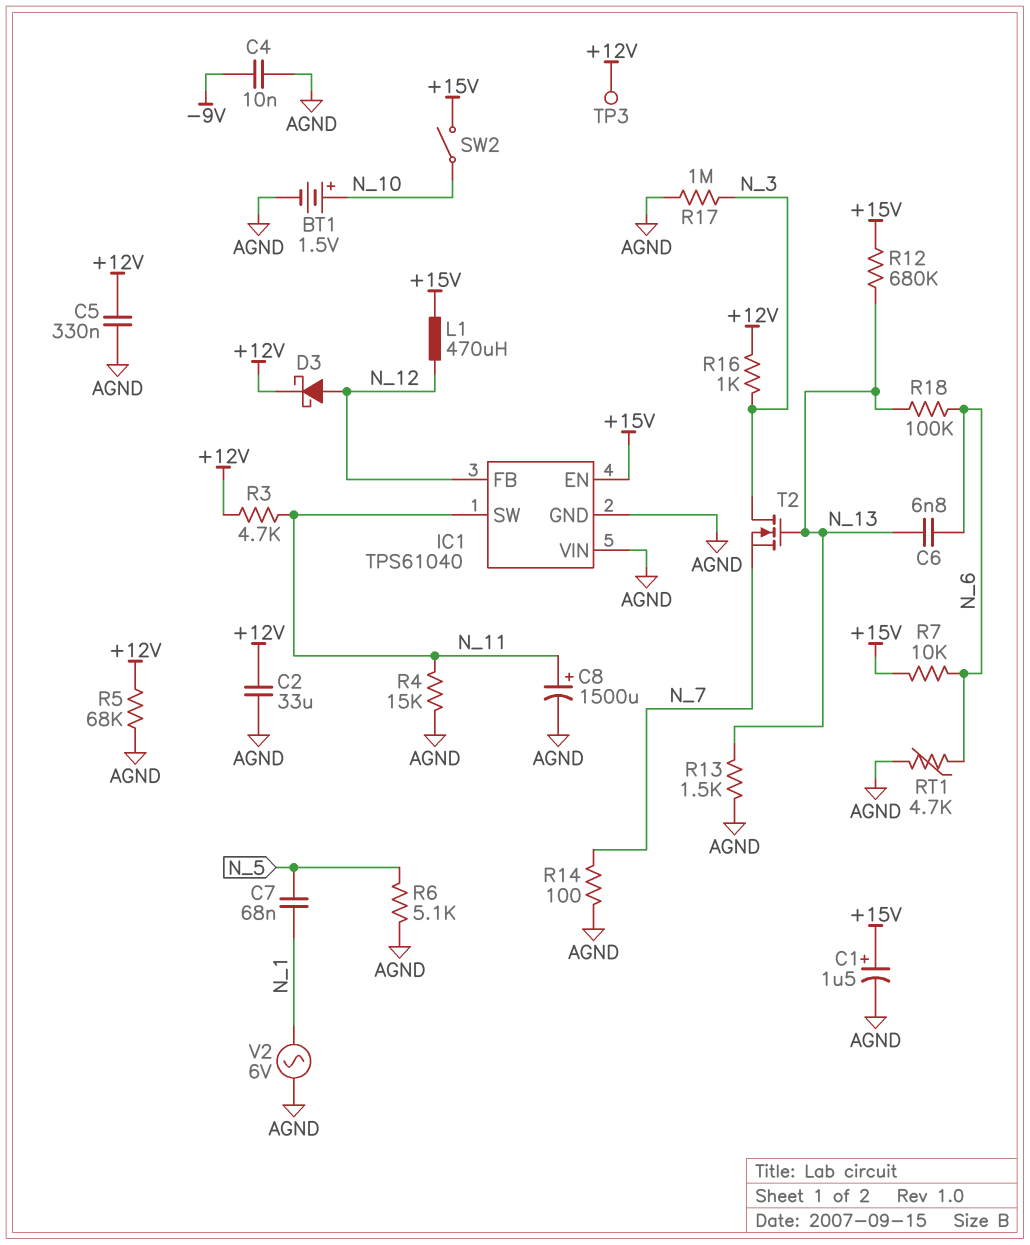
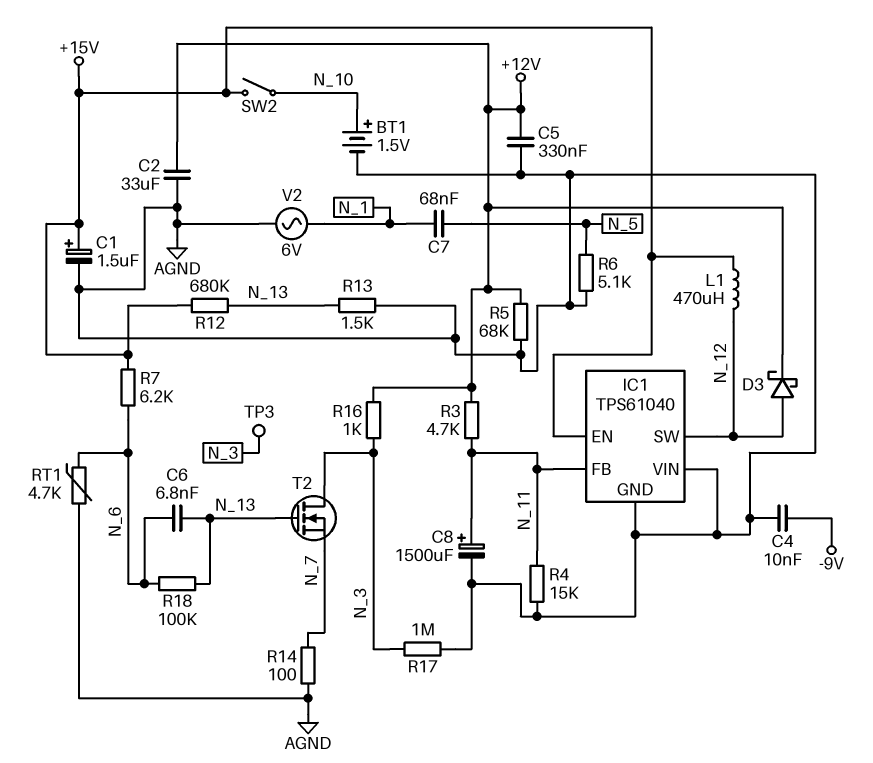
IC1 pin FB: N_12 -> N_11
IC1 pin SW: N_11 -> N_12
R7: 10k (+15V, N_6) -> 6.2k (+15V, N_6)
TP3: test point (+12V) -> test point (N_3)

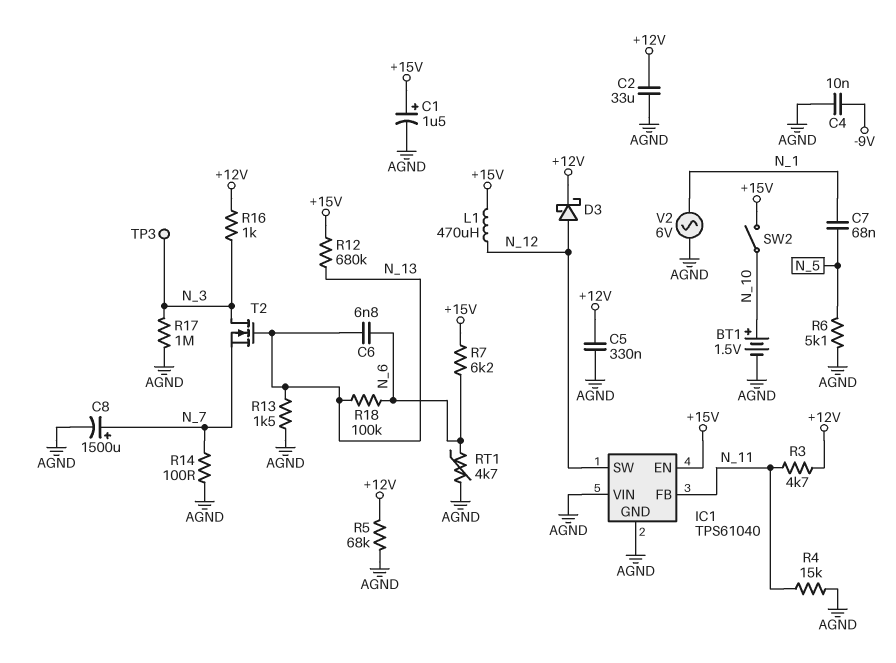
C8: 1500uF (plus N_11, minus AGND) -> 1500uF (plus N_7, minus AGND)

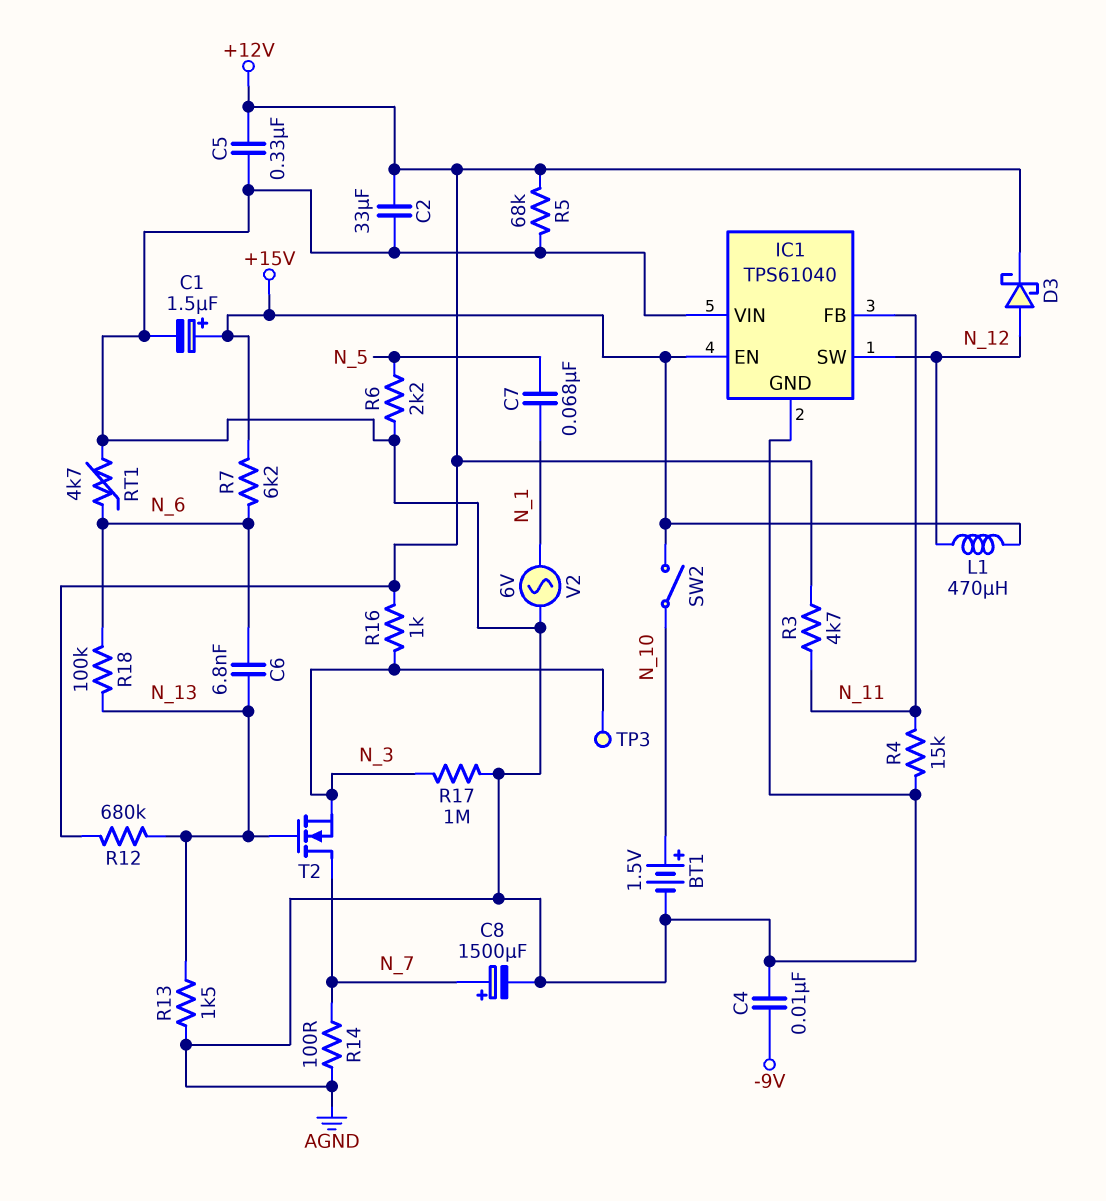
R6: 5.1k (AGND, N_5) -> 2.2k (AGND, N_5)
R12: 680k (+15V, N_13) -> 680k (+12V, N_13)
T2: NMOS (G N_13, D N_3, S N_7) -> NMOS (G N_13, D N_7, S N_3)

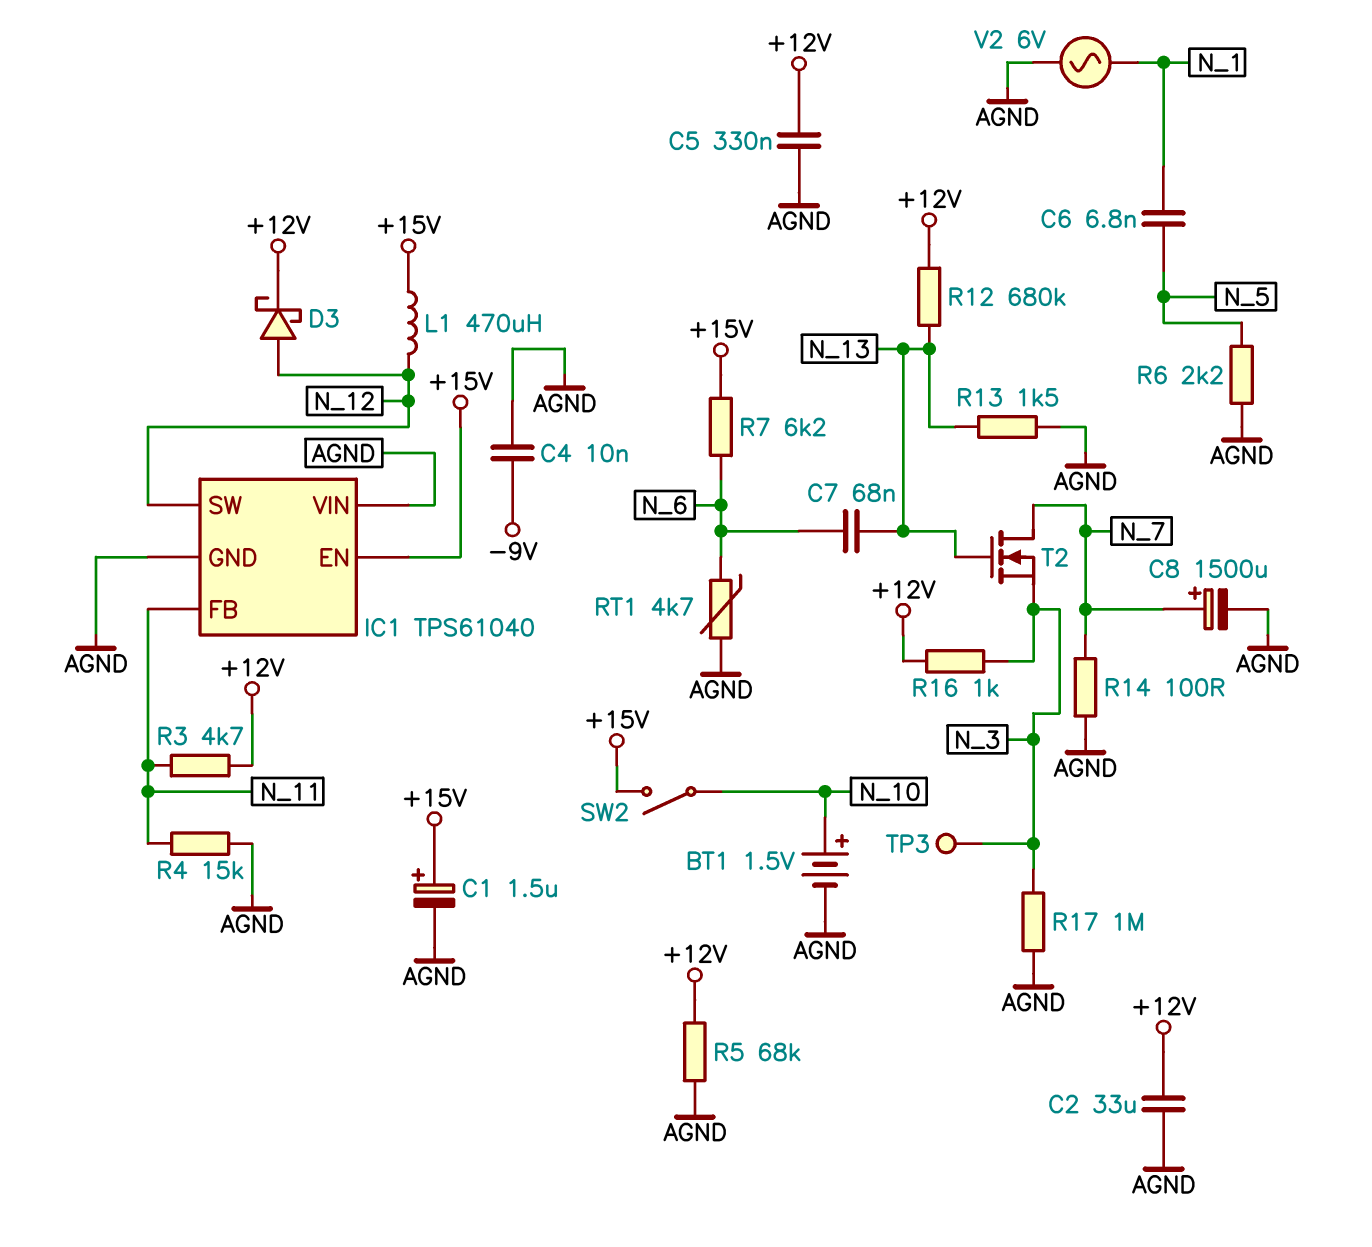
C6: 6.8nF (N_6, N_13) -> 6.8nF (N_1, N_5)
C7: 68nF (N_1, N_5) -> 68nF (N_6, N_13)
R18: 100k (N_6, N_13) -> none

